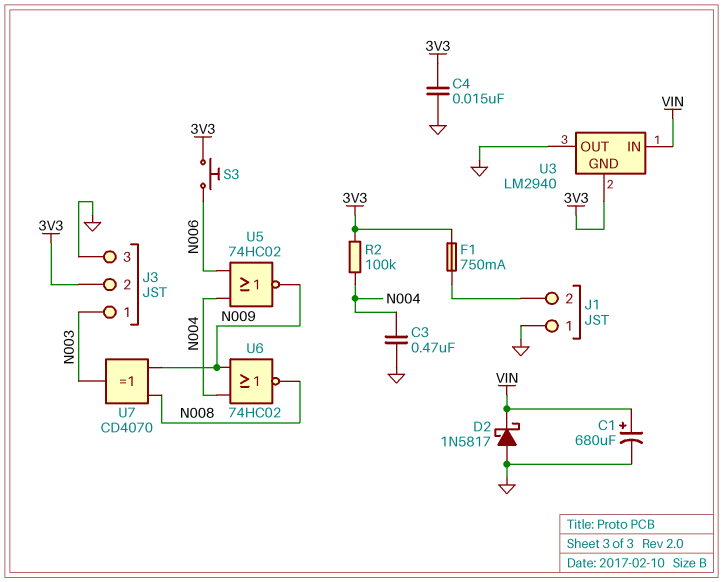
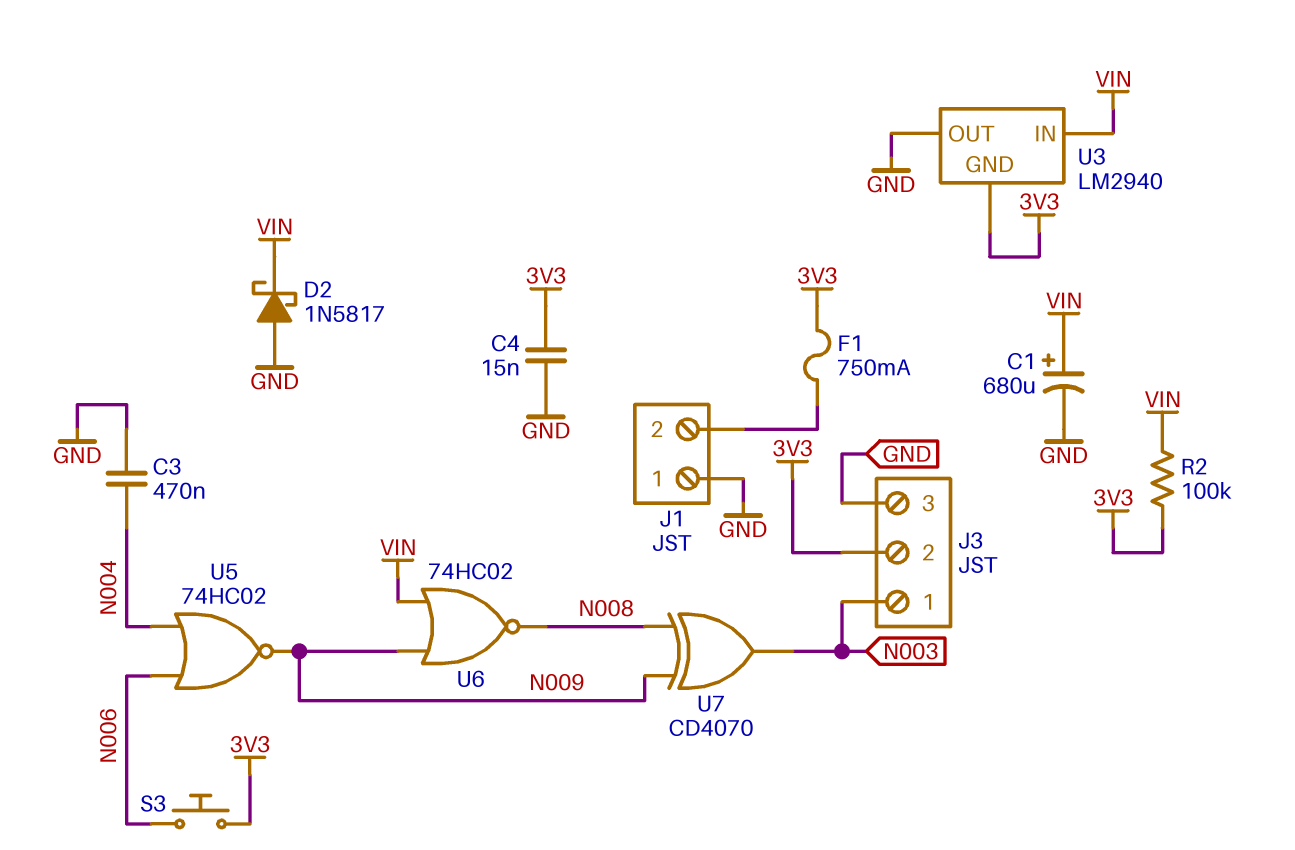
R2: 100k (3V3, N004) -> 100k (3V3, VIN)
U6: NOR 74HC02 (in N004, in N009, out N008) -> NOR 74HC02 (in N009, in VIN, out N008)

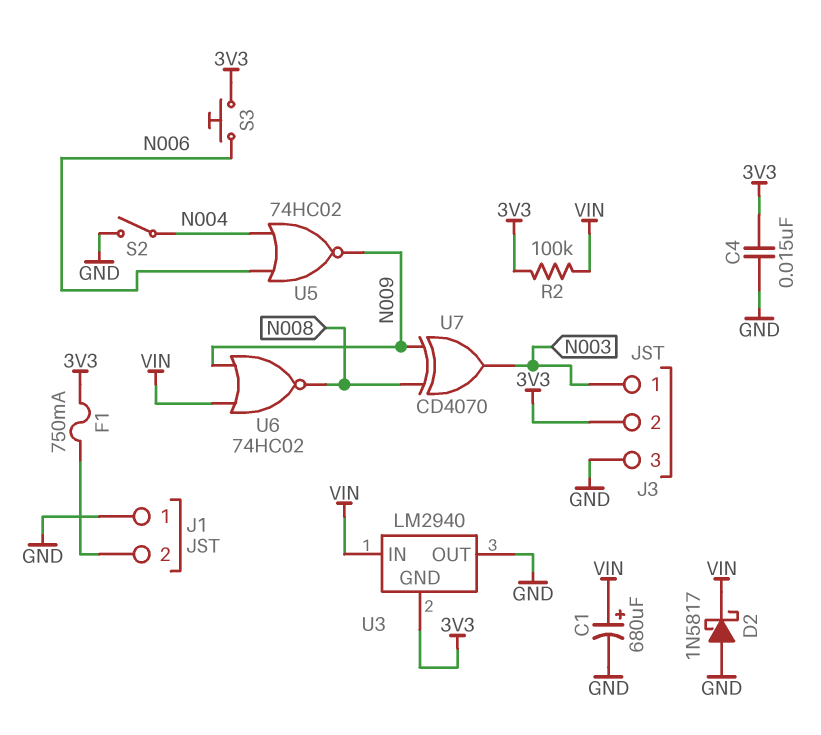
C3: 470nF (GND, N004) -> none
S2: none -> switch (GND, N004)

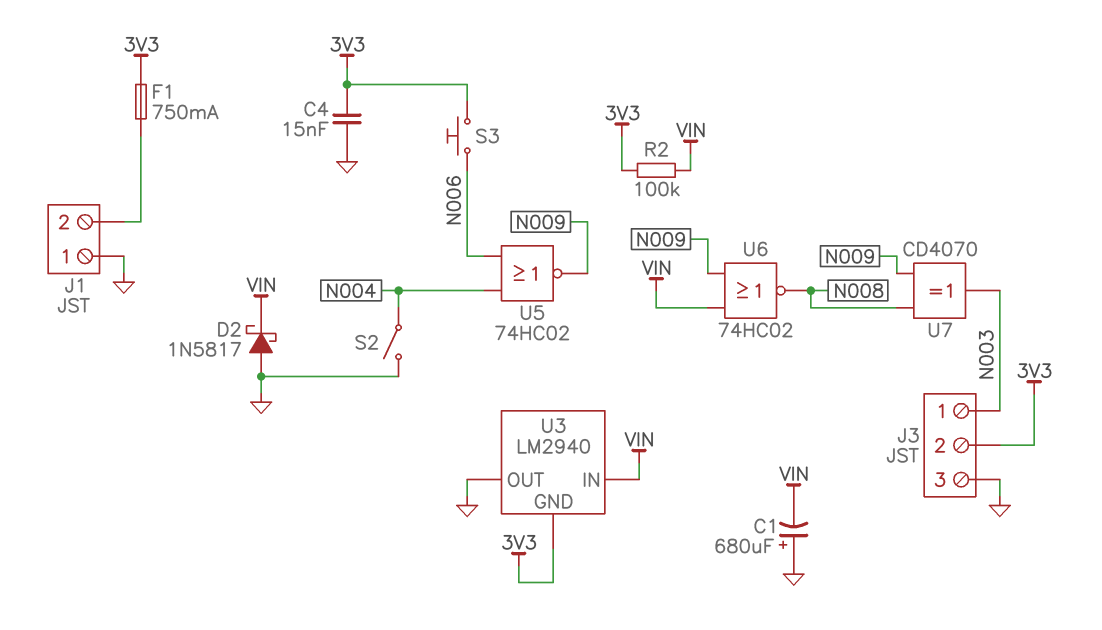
C1: 680uF (plus VIN, minus GND) -> 680uF (plus GND, minus VIN)

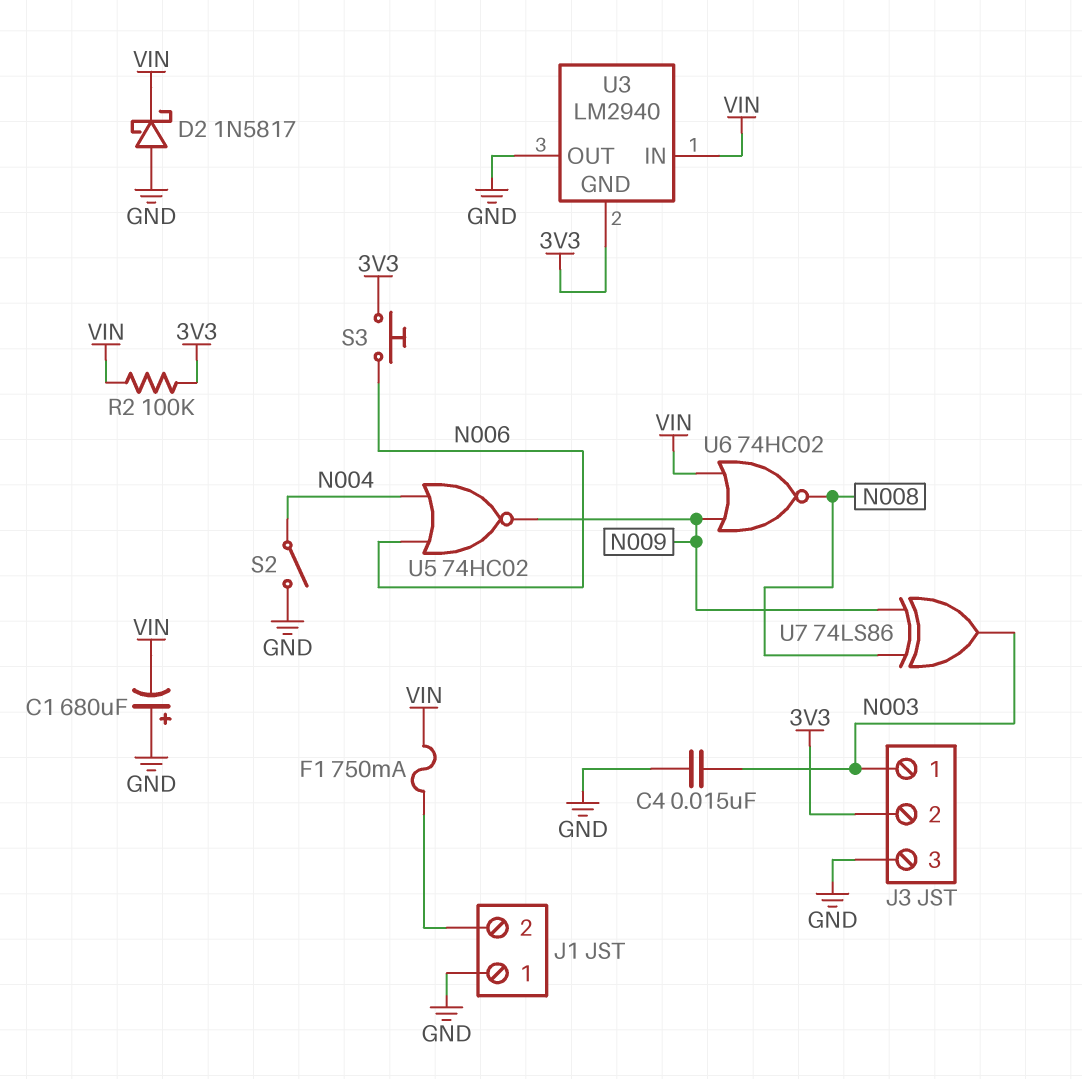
C4: 15nF (3V3, GND) -> 15nF (GND, N003)
F1: 750mA (3V3, J1/2) -> 750mA (J1/2, VIN)
U7: XOR CD4070 (in N008, in N009, out N003) -> XOR 74LS86 (in N008, in N009, out N003)

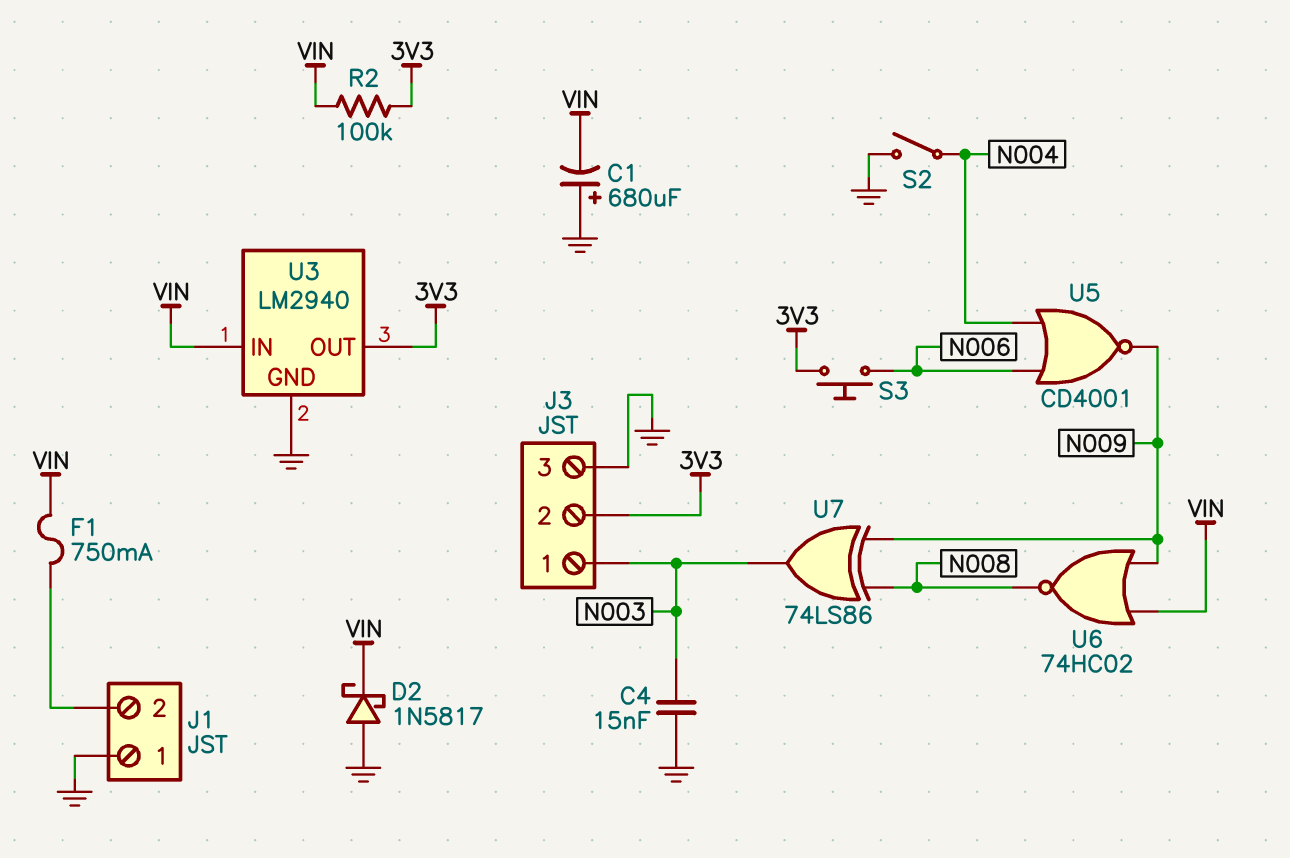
U3 pin GND: 3V3 -> GND
U3 pin OUT: GND -> 3V3
U5: NOR 74HC02 (in N004, in N006, out N009) -> NOR CD4001 (in N004, in N006, out N009)

